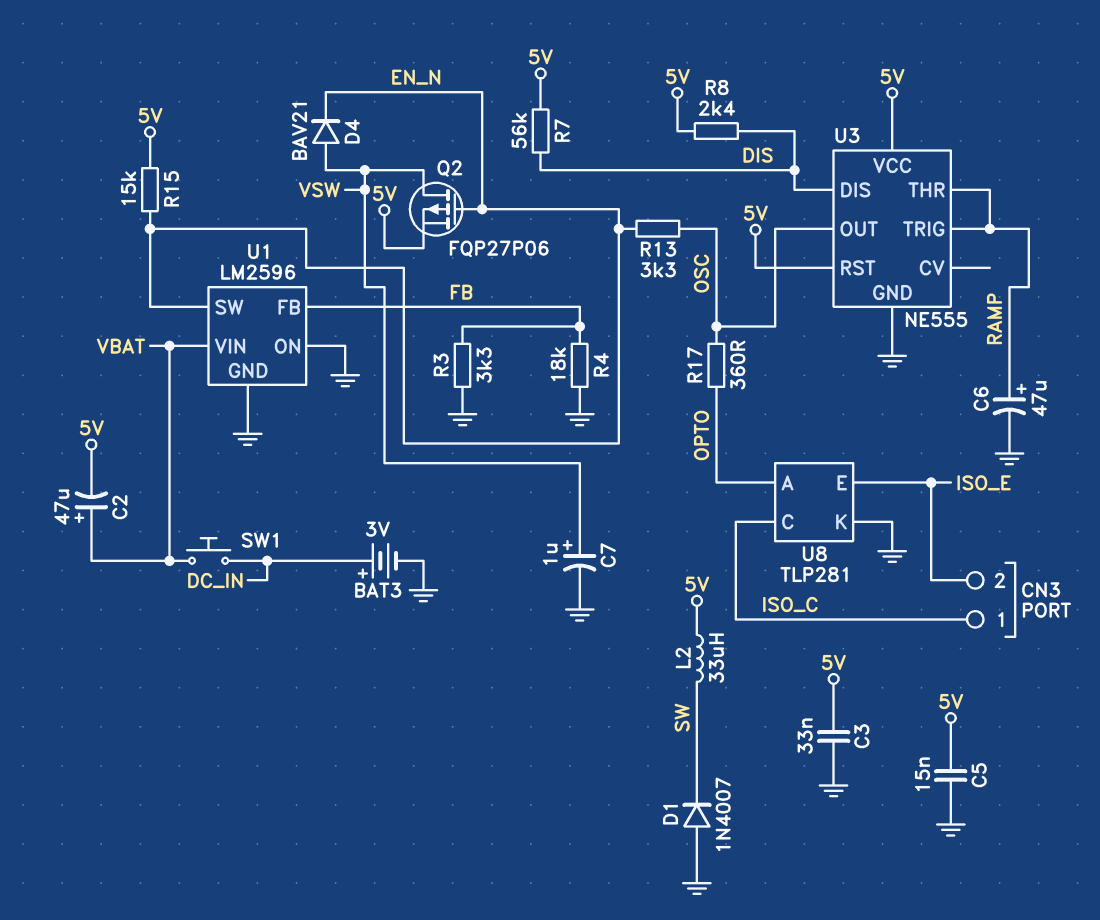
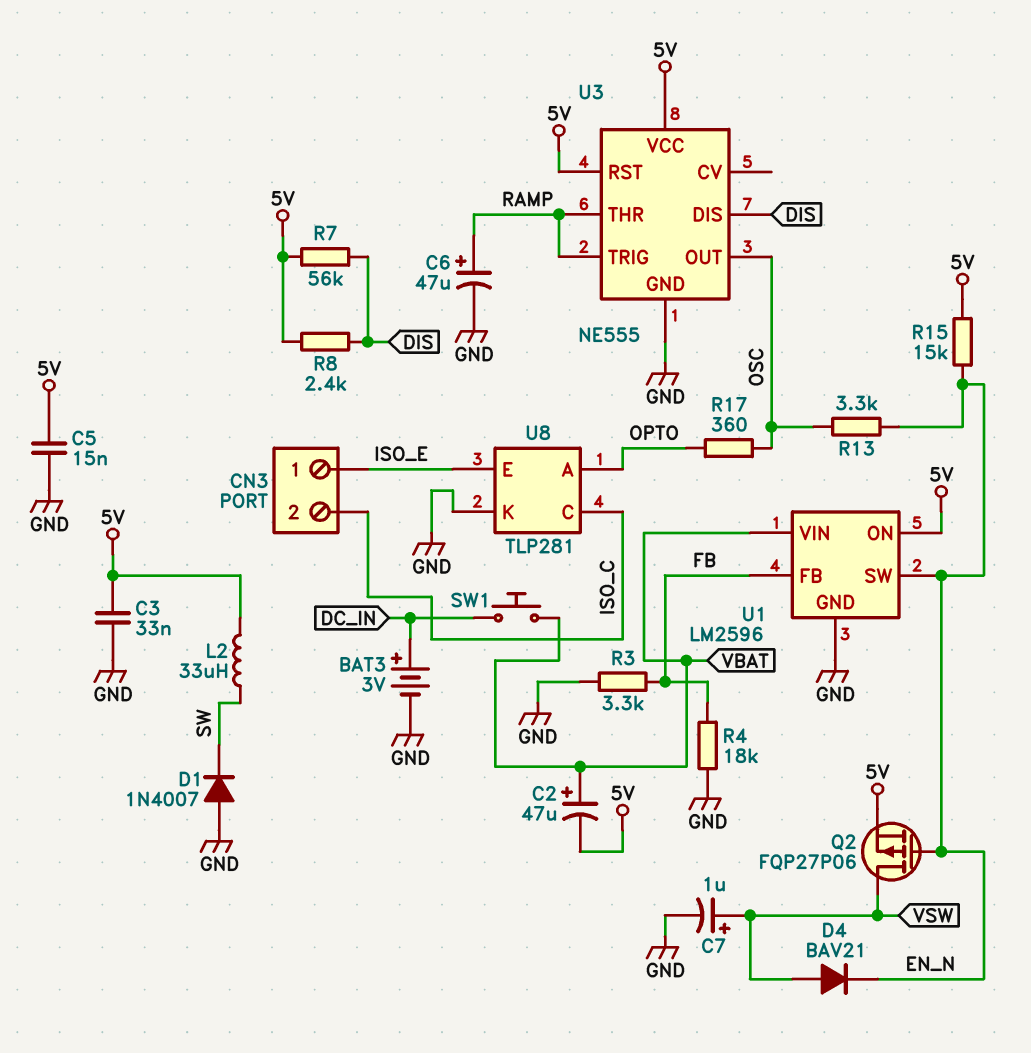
CN3 pin 1: ISO_C -> ISO_E
CN3 pin 2: ISO_E -> ISO_C
U1 pin ON: GND -> 5V

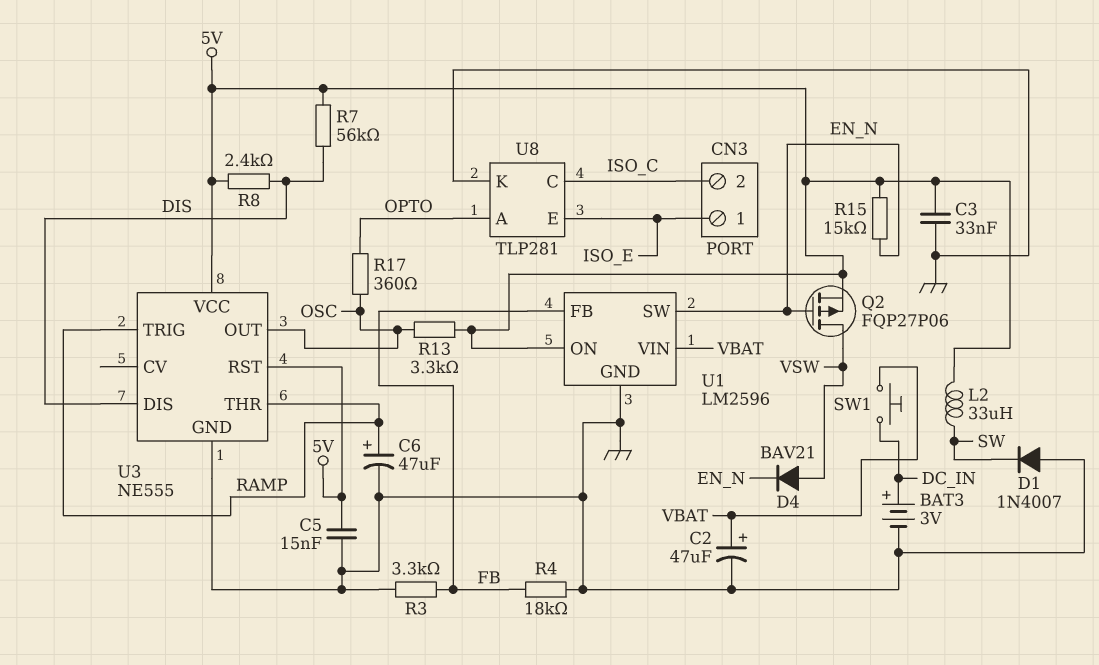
C2: 47uF (plus VBAT, minus 5V) -> 47uF (plus VBAT, minus GND)
C7: 1uF (plus VSW, minus GND) -> none
R13: 3.3k (EN_N, OSC) -> 3.3k (5V, OSC)

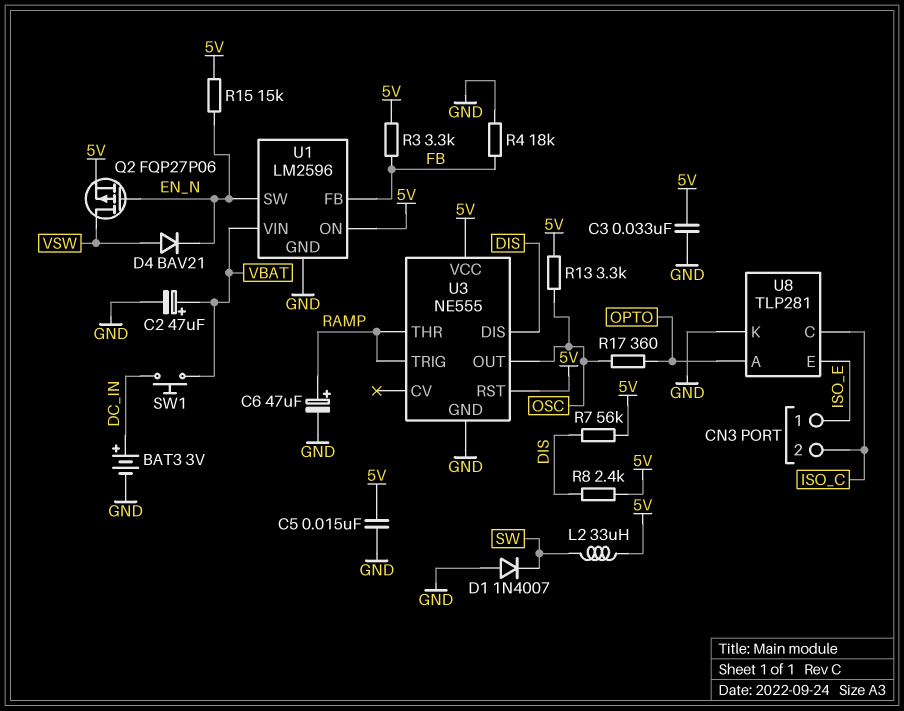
R3: 3.3k (FB, GND) -> 3.3k (5V, FB)

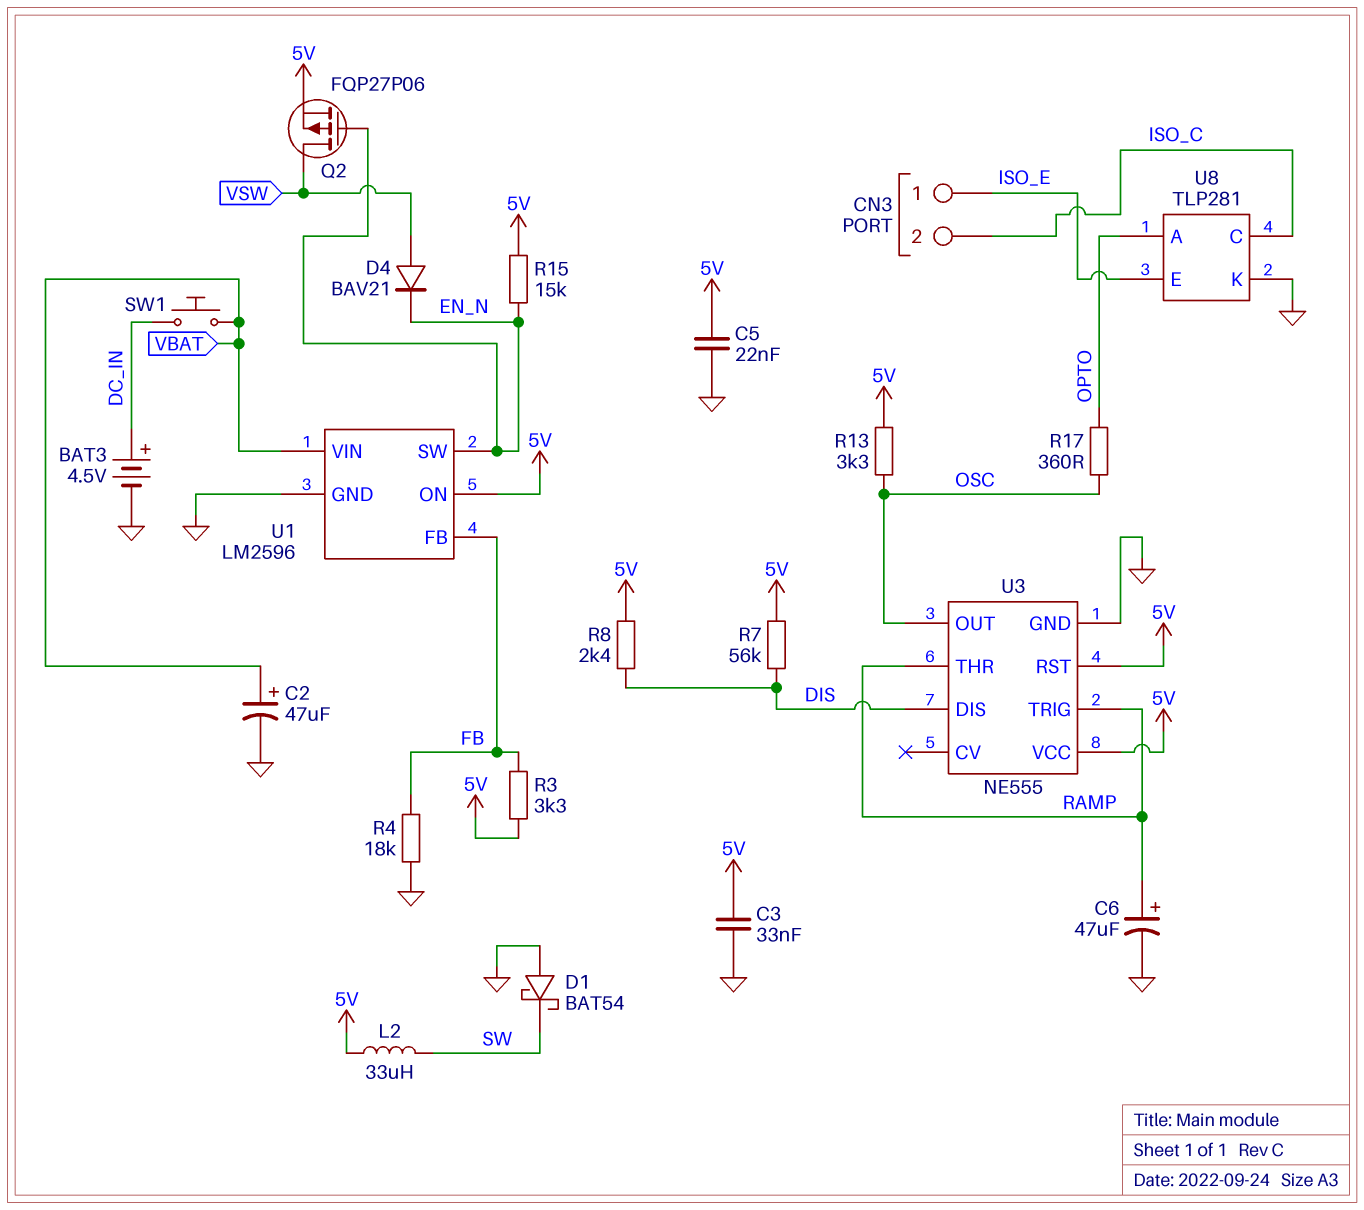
BAT3: 3V (plus DC_IN, minus GND) -> 4.5V (plus DC_IN, minus GND)
C5: 15nF (5V, GND) -> 22nF (5V, GND)
D1: diode 1N4007 (A GND, K SW) -> schottky BAT54 (A GND, K SW)

